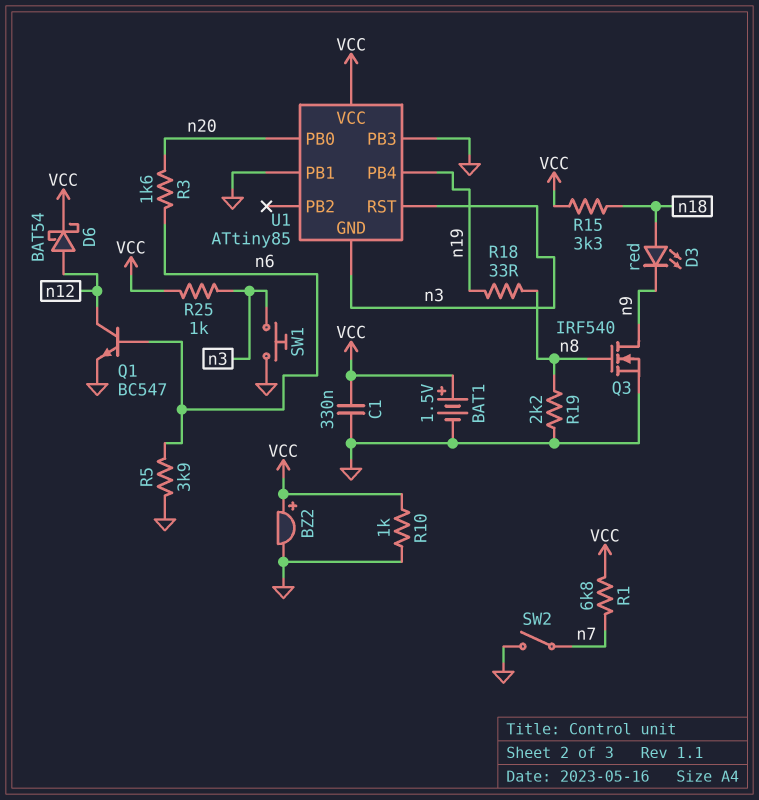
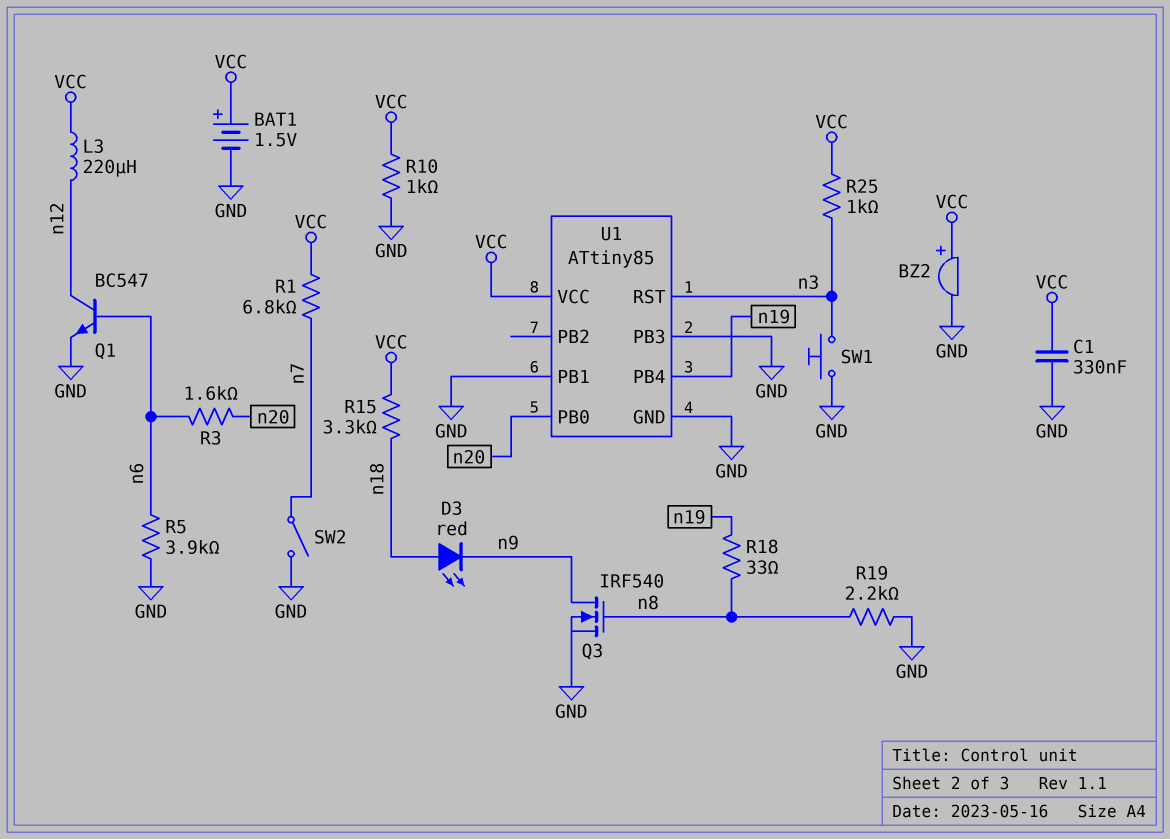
D6: schottky BAT54 (A n12, K VCC) -> none
L3: none -> 220uH (VCC, n12)
U1 pin GND: n3 -> GND

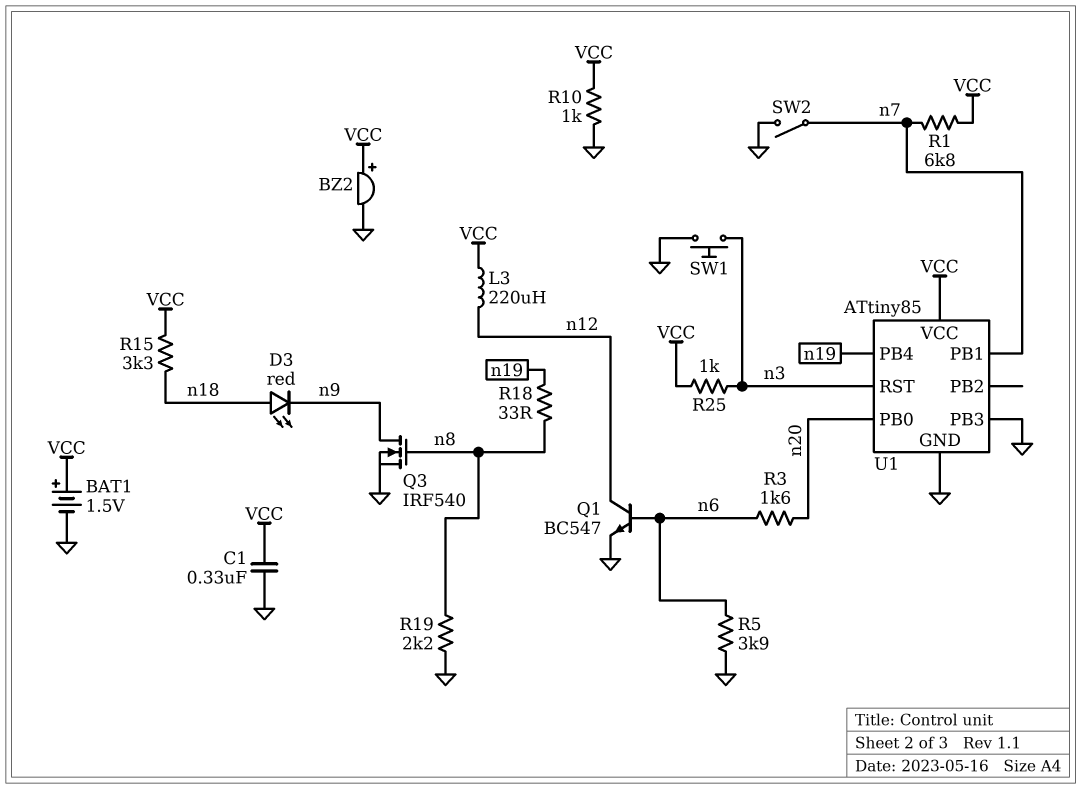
U1 pin PB1: GND -> n7

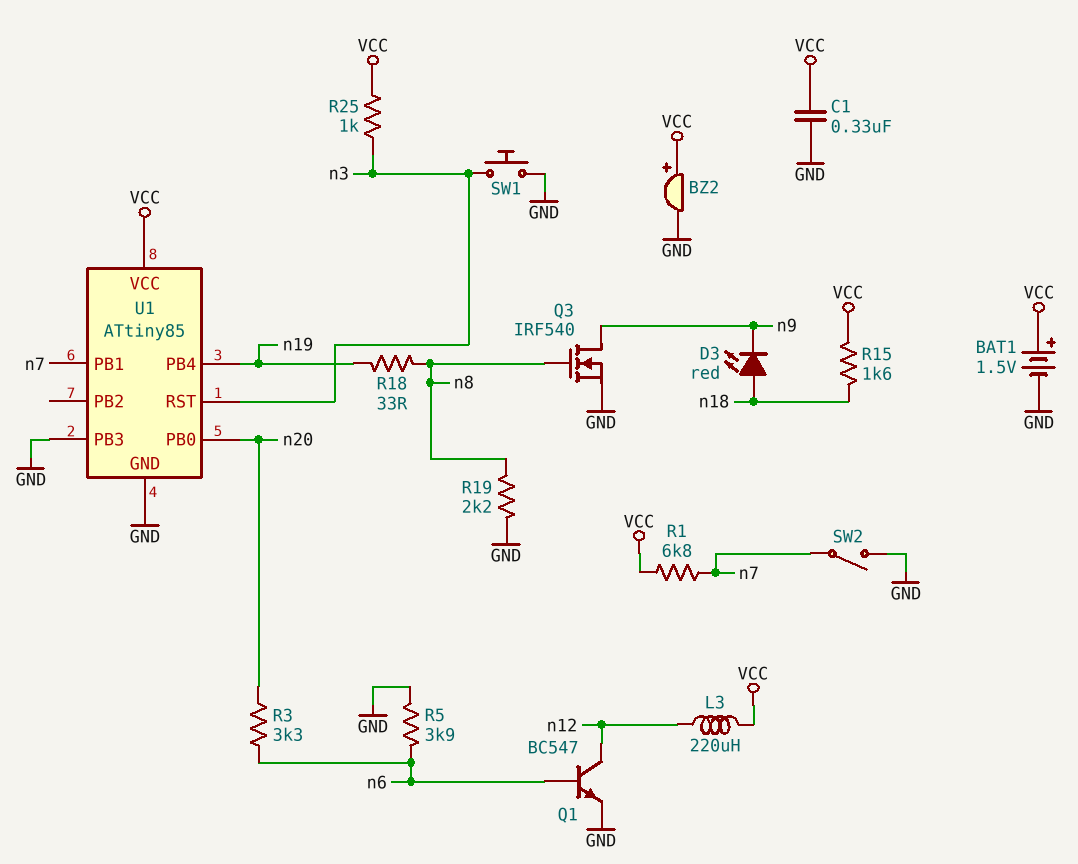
R3: 1.6k (n6, n20) -> 3.3k (n6, n20)
R10: 1k (GND, VCC) -> none
R15: 3.3k (VCC, n18) -> 1.6k (VCC, n18)

